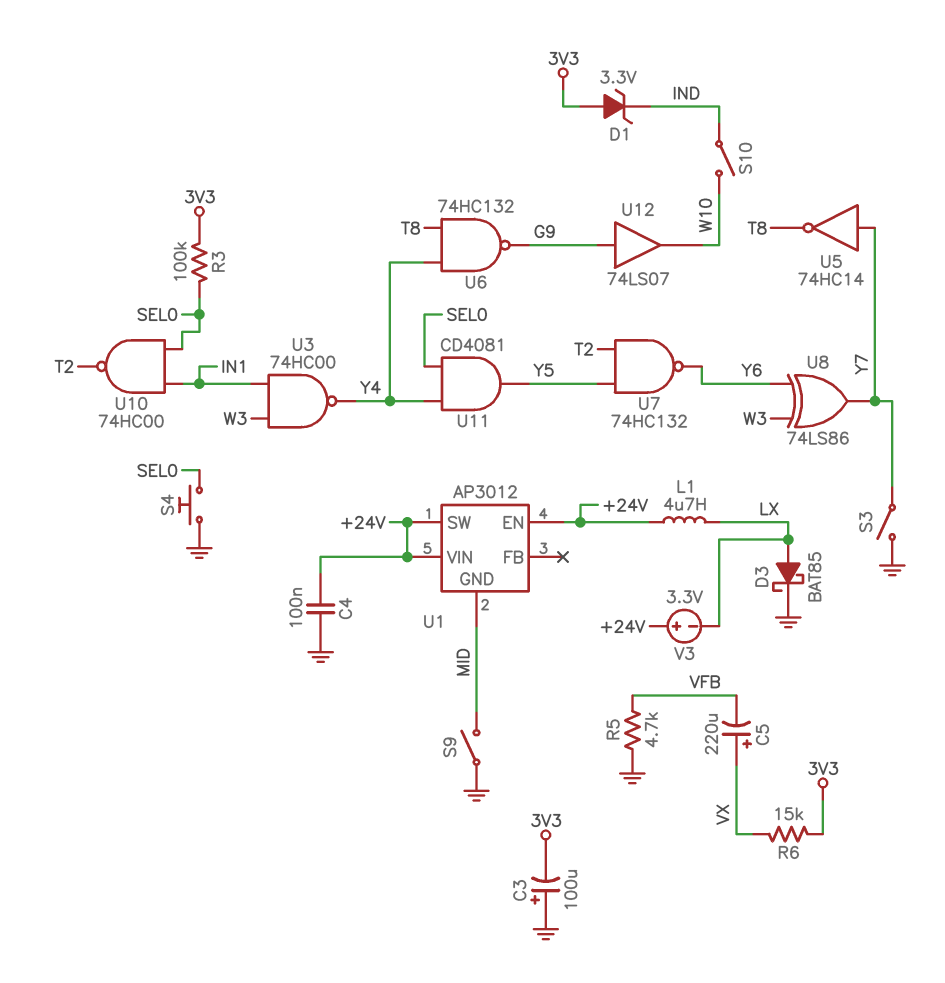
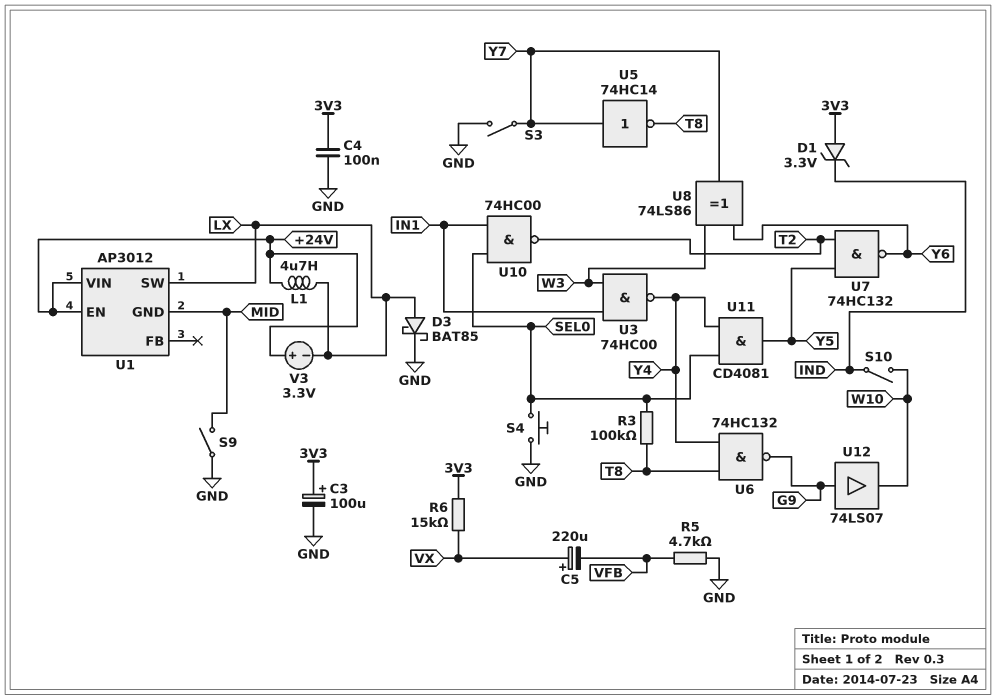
C3: 100uF (plus GND, minus 3V3) -> 100uF (plus 3V3, minus GND)
C4: 100nF (+24V, GND) -> 100nF (3V3, GND)
R3: 100k (3V3, SEL0) -> 100k (SEL0, T8)
U1 pin SW: +24V -> LX

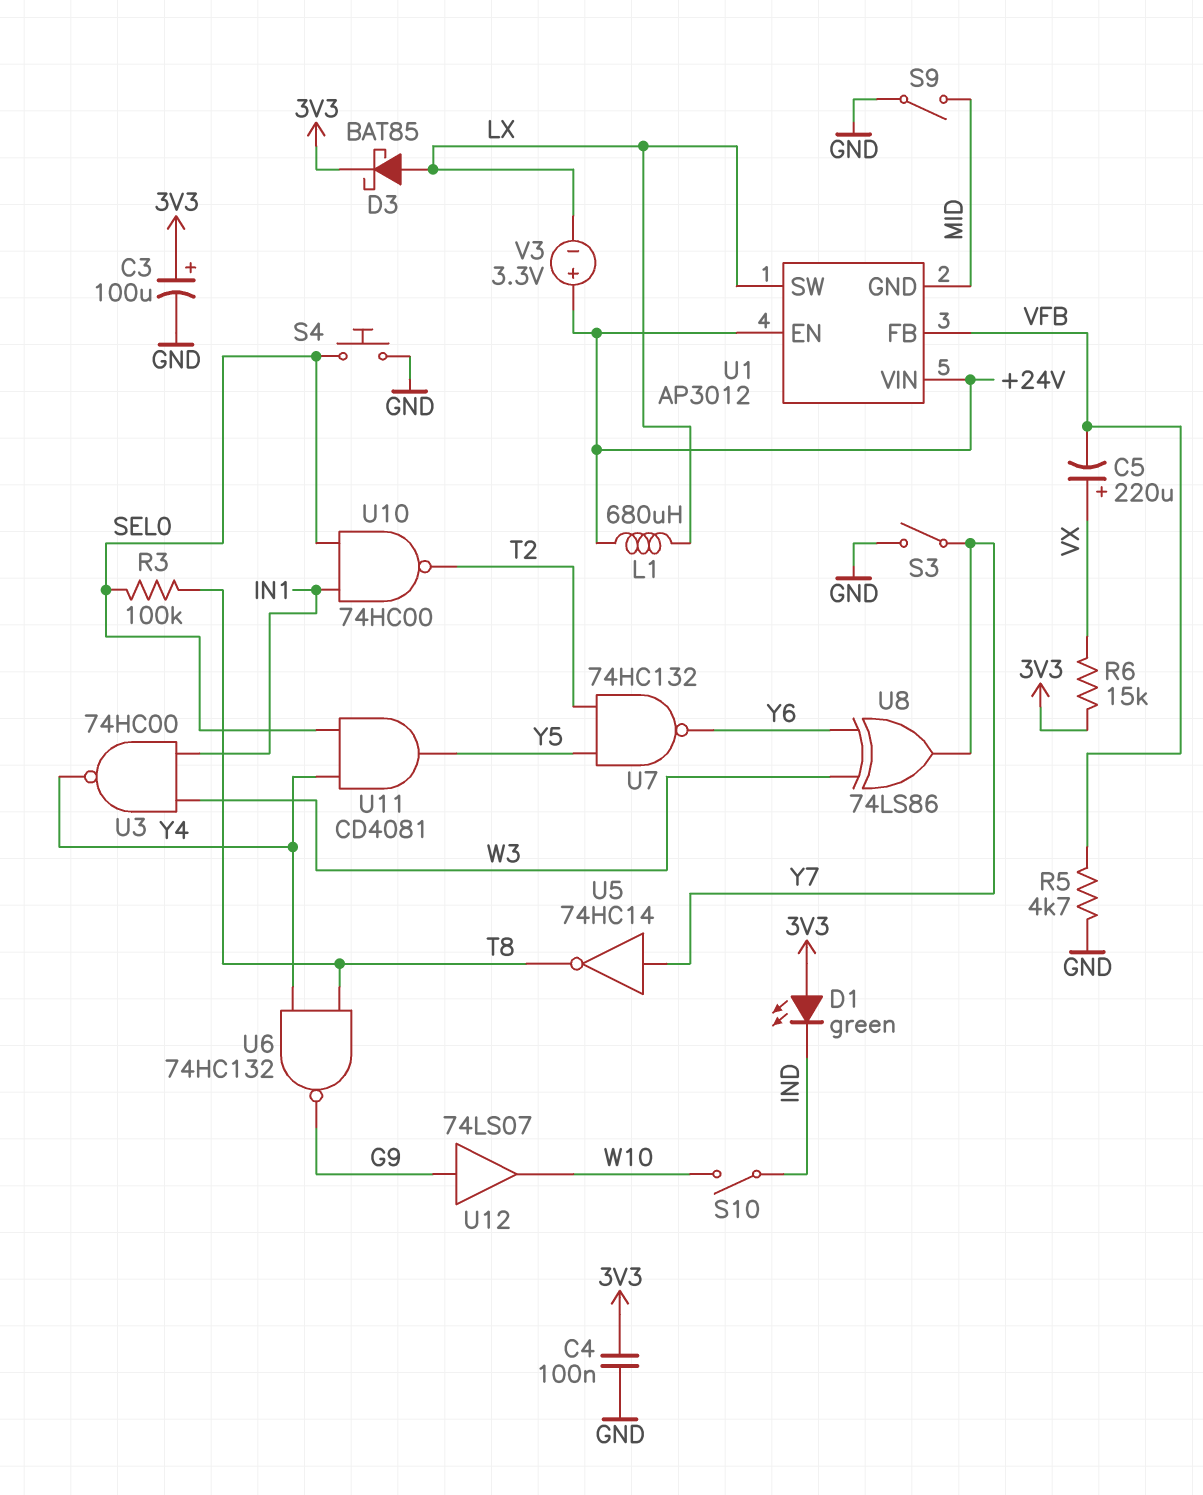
D1: zener 3.3V (A 3V3, K IND) -> LED green (A 3V3, K IND)
D3: schottky BAT85 (A LX, K GND) -> schottky BAT85 (A LX, K 3V3)
L1: 4.7uH (+24V, LX) -> 680uH (+24V, LX)
U1 pin FB: none -> VFB

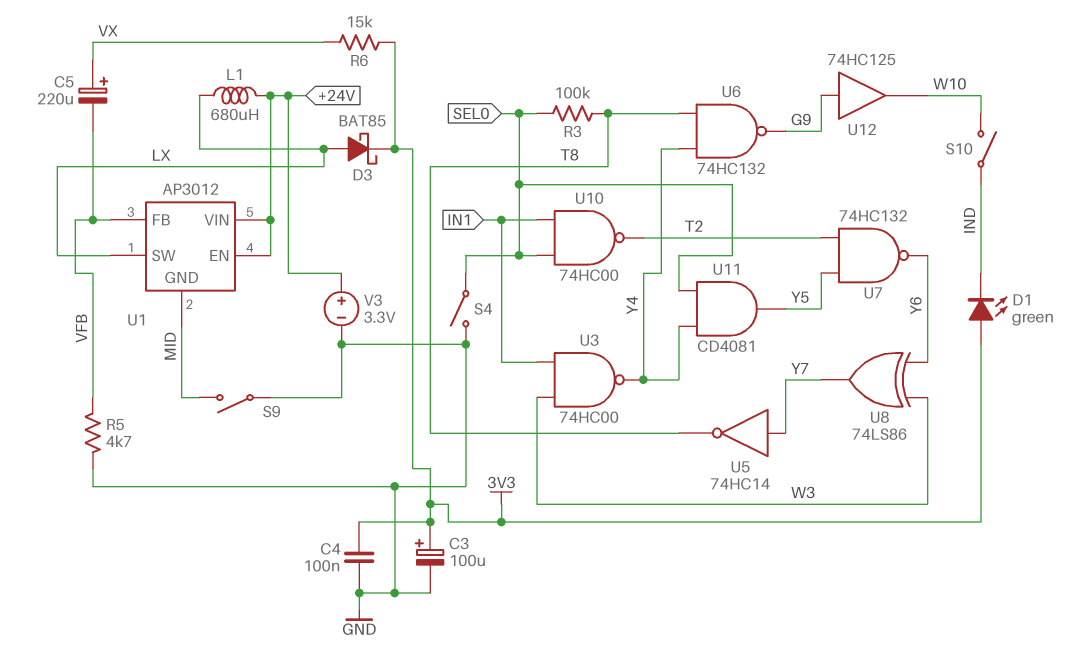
S3: switch (GND, Y7) -> none
S4: button (GND, SEL0) -> switch (GND, SEL0)
U12: buffer 74LS07 (in G9, out W10) -> buffer 74HC125 (in G9, out W10)
V3: 3.3V (plus +24V, minus LX) -> 3.3V (plus +24V, minus GND)

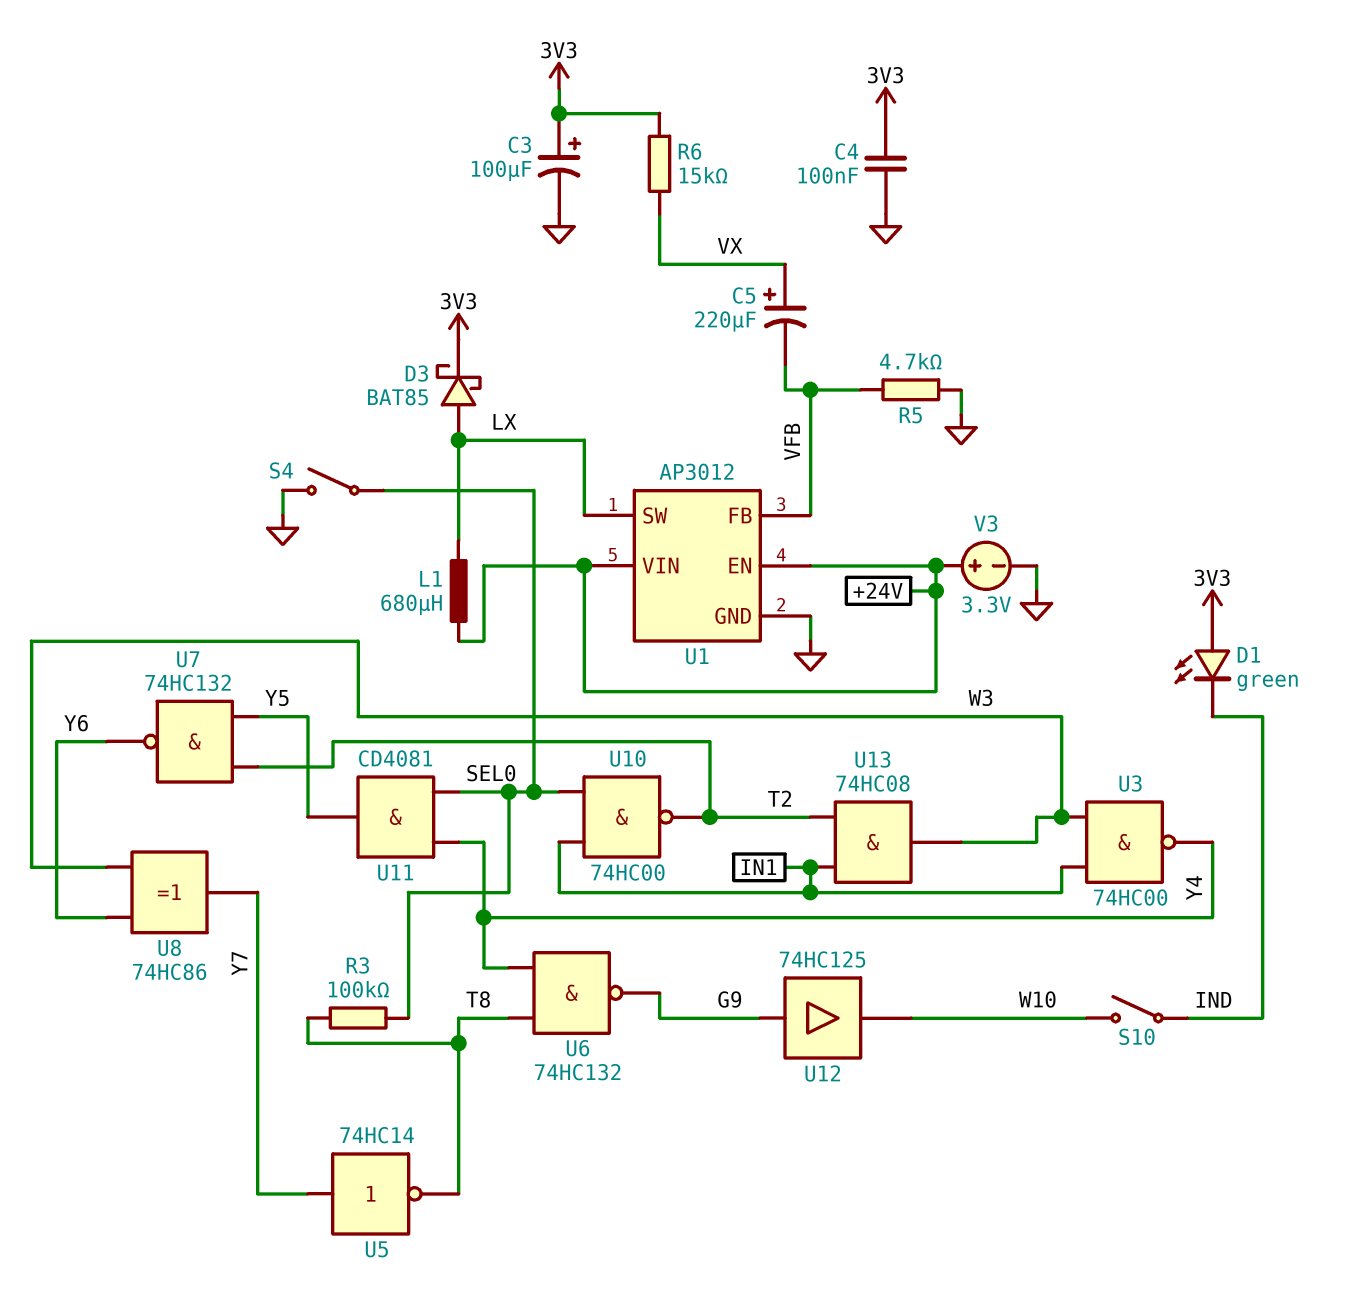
S9: switch (GND, MID) -> none
U1 pin GND: MID -> GND
U8: XOR 74LS86 (in W3, in Y6, out Y7) -> XOR 74HC86 (in W3, in Y6, out Y7)
U13: none -> AND 74HC08 (in IN1, in T2, out W3)

